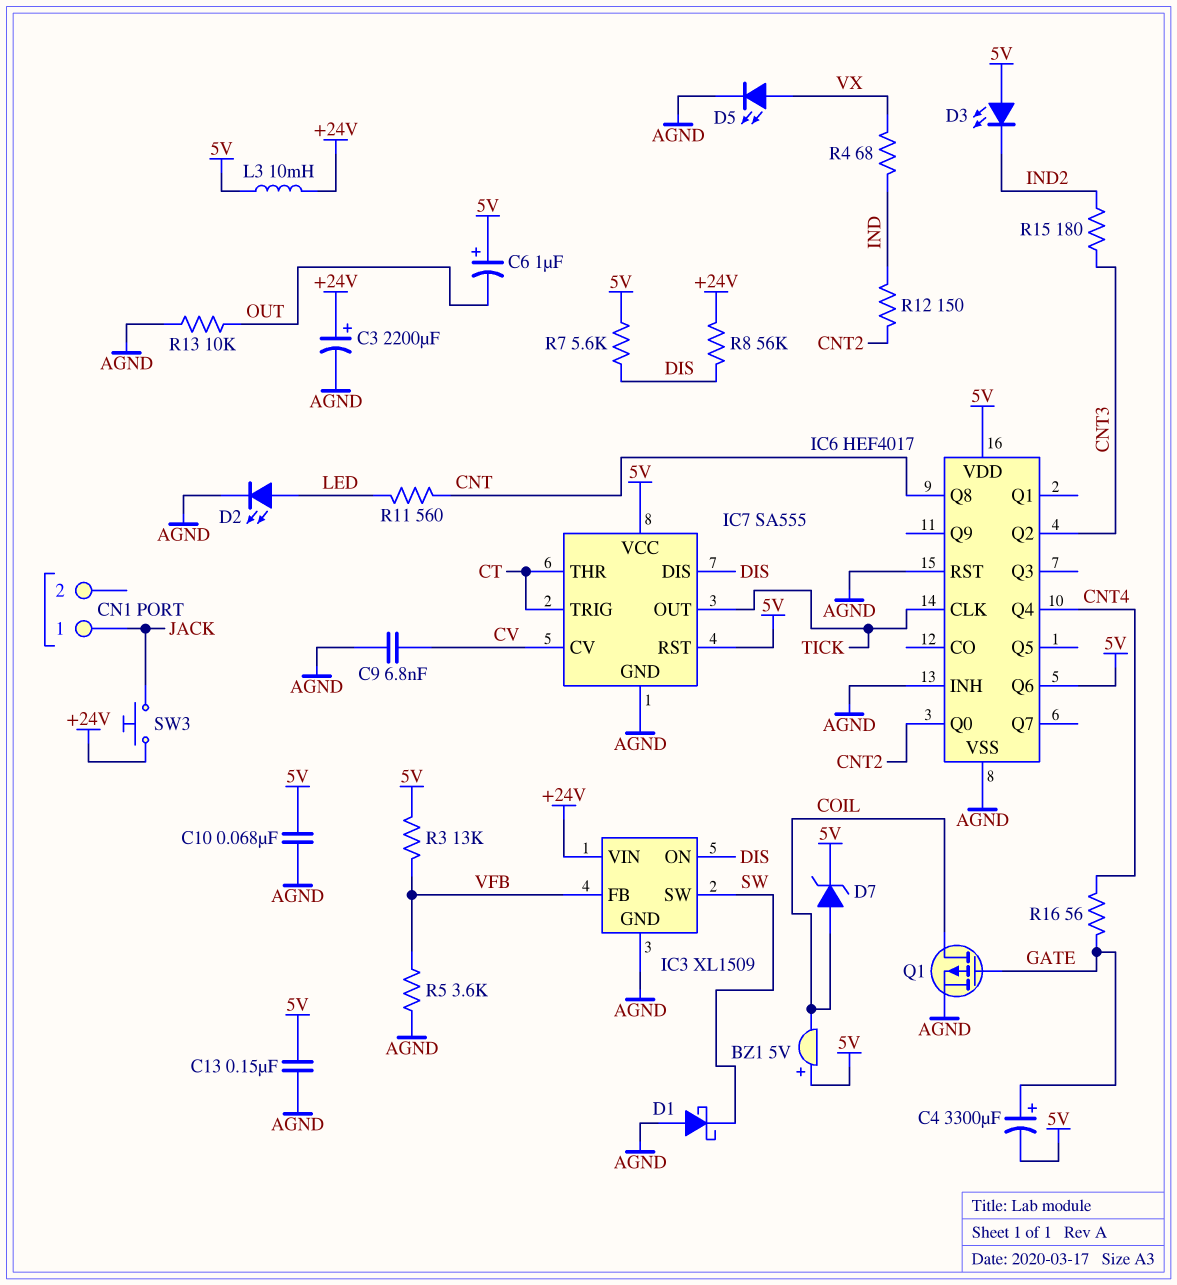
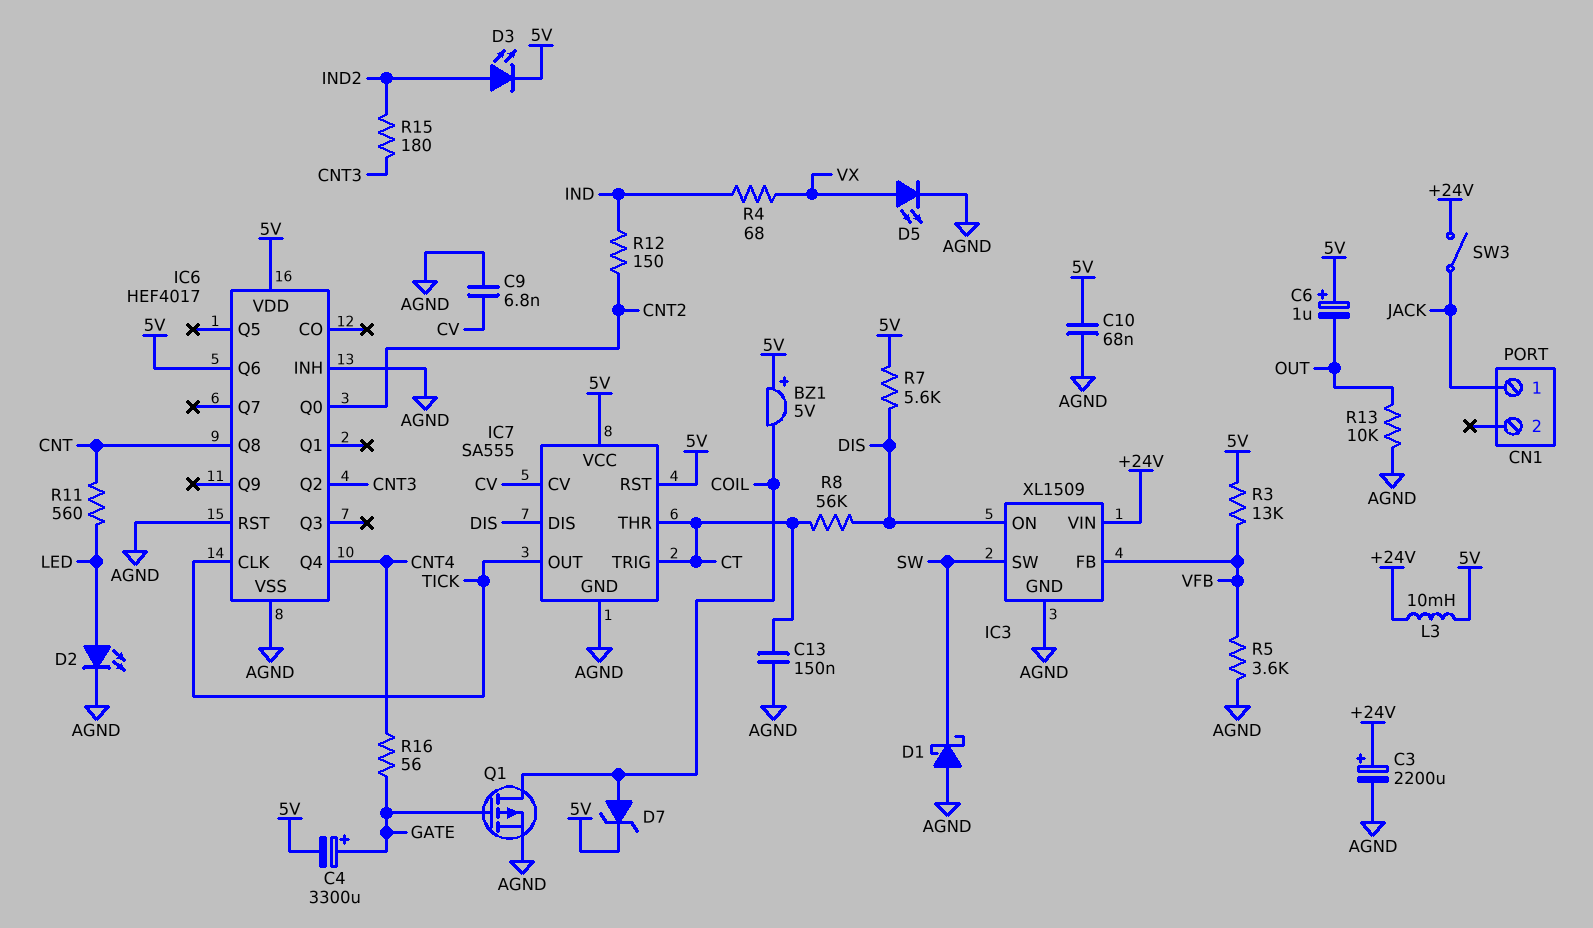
C13: 150nF (5V, AGND) -> 150nF (AGND, CT)
D3: LED (A 5V, K IND2) -> LED (A IND2, K 5V)
R8: 56k (+24V, DIS) -> 56k (CT, DIS)
SW3: button (+24V, JACK) -> switch (+24V, JACK)

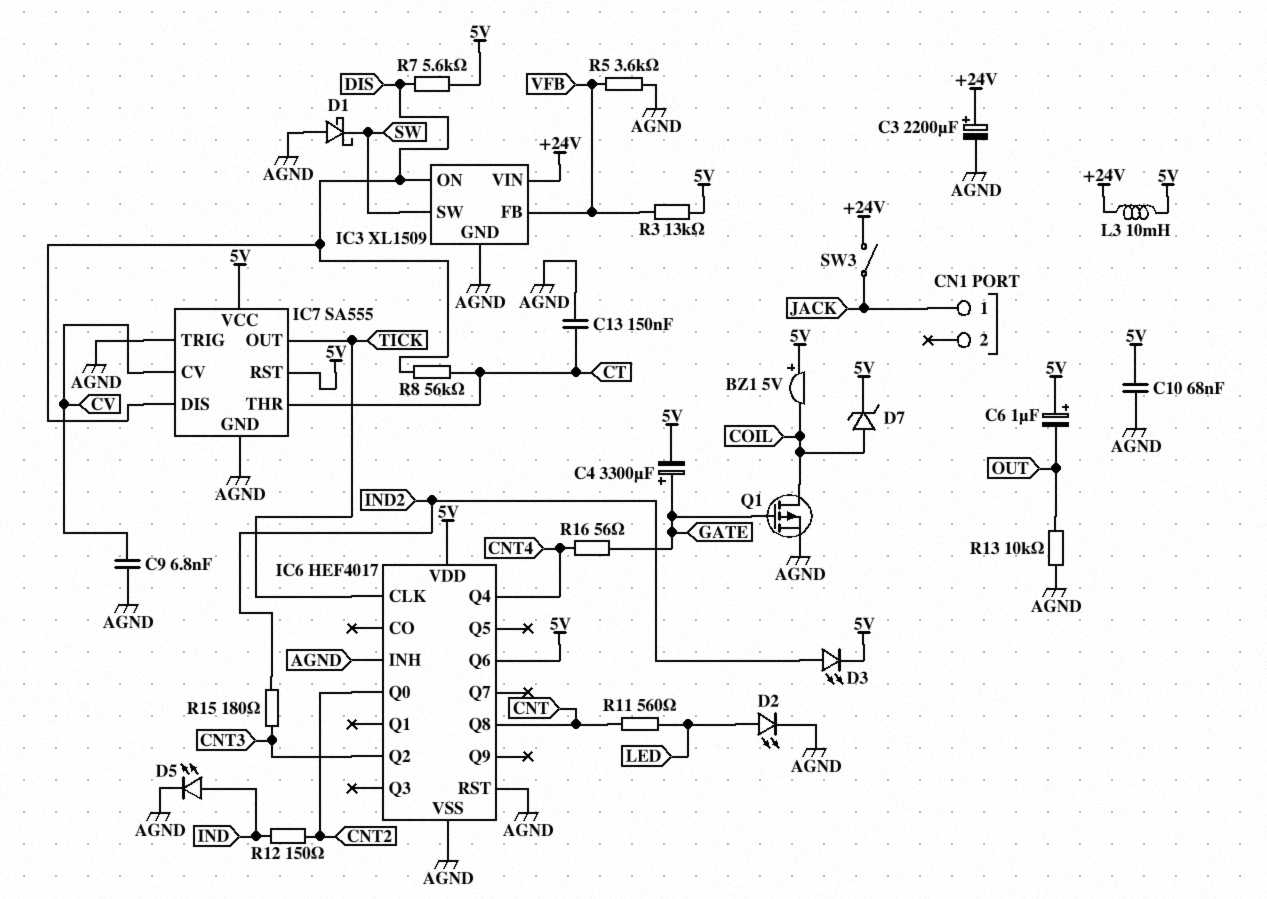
D5: LED (A VX, K AGND) -> LED (A IND, K AGND)
IC7 pin TRIG: CT -> AGND
R4: 68 (IND, VX) -> none

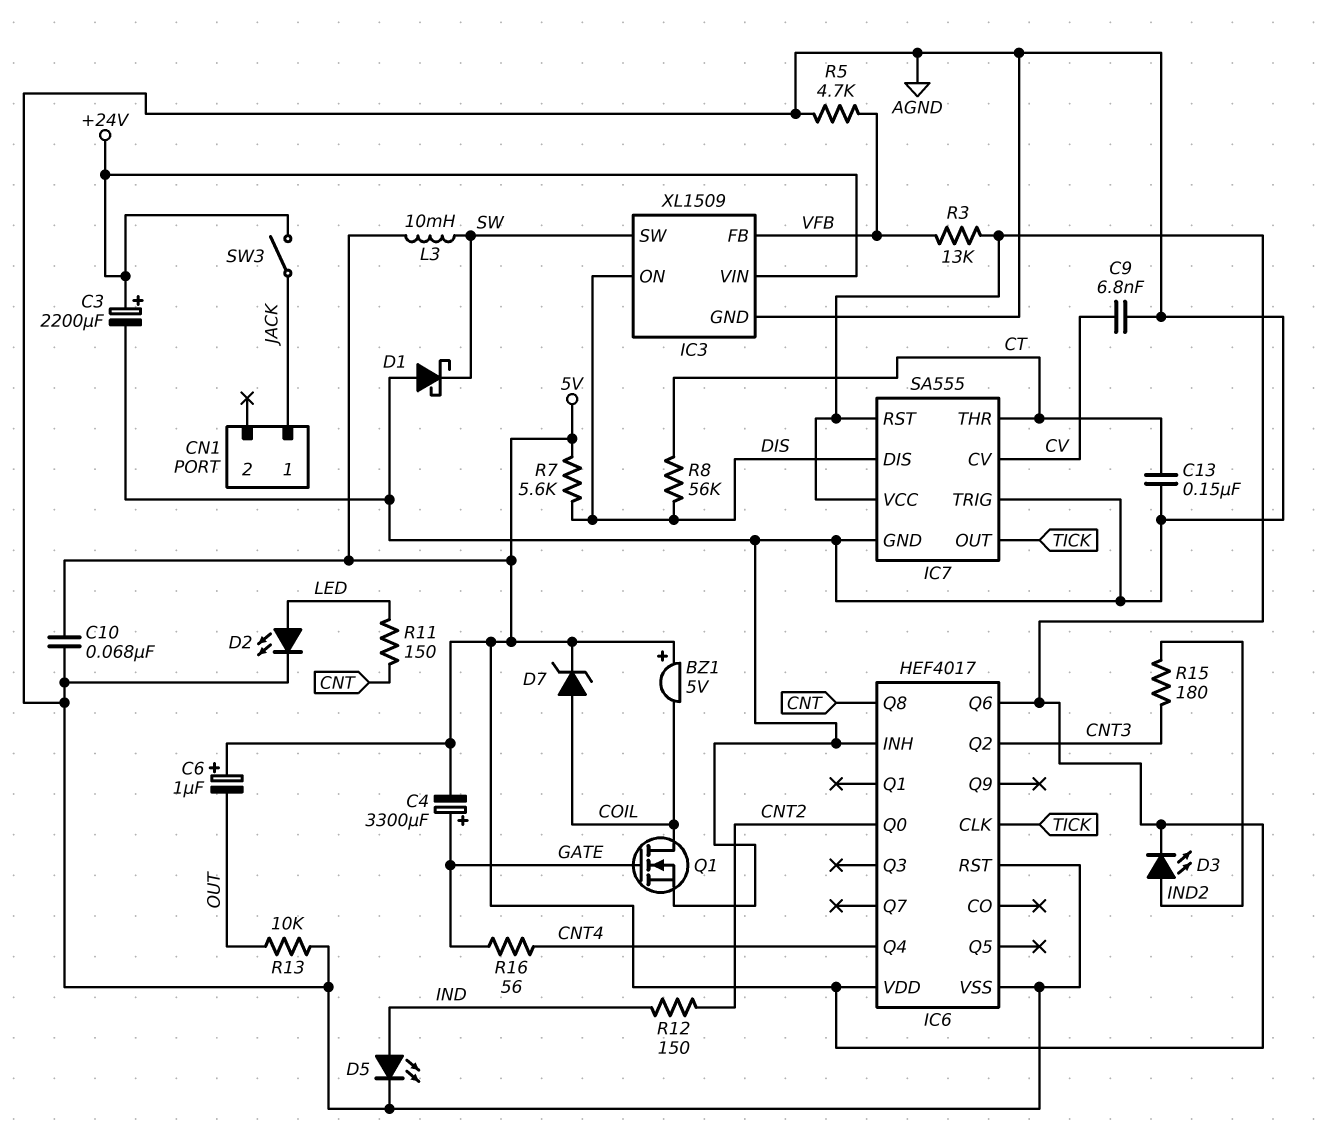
L3: 10mH (+24V, 5V) -> 10mH (5V, SW)
Q1: PMOS (G GATE, D COIL, S AGND) -> NMOS (G GATE, D COIL, S AGND)
R5: 3.6k (AGND, VFB) -> 4.7k (AGND, VFB)
R11: 560 (CNT, LED) -> 150 (CNT, LED)

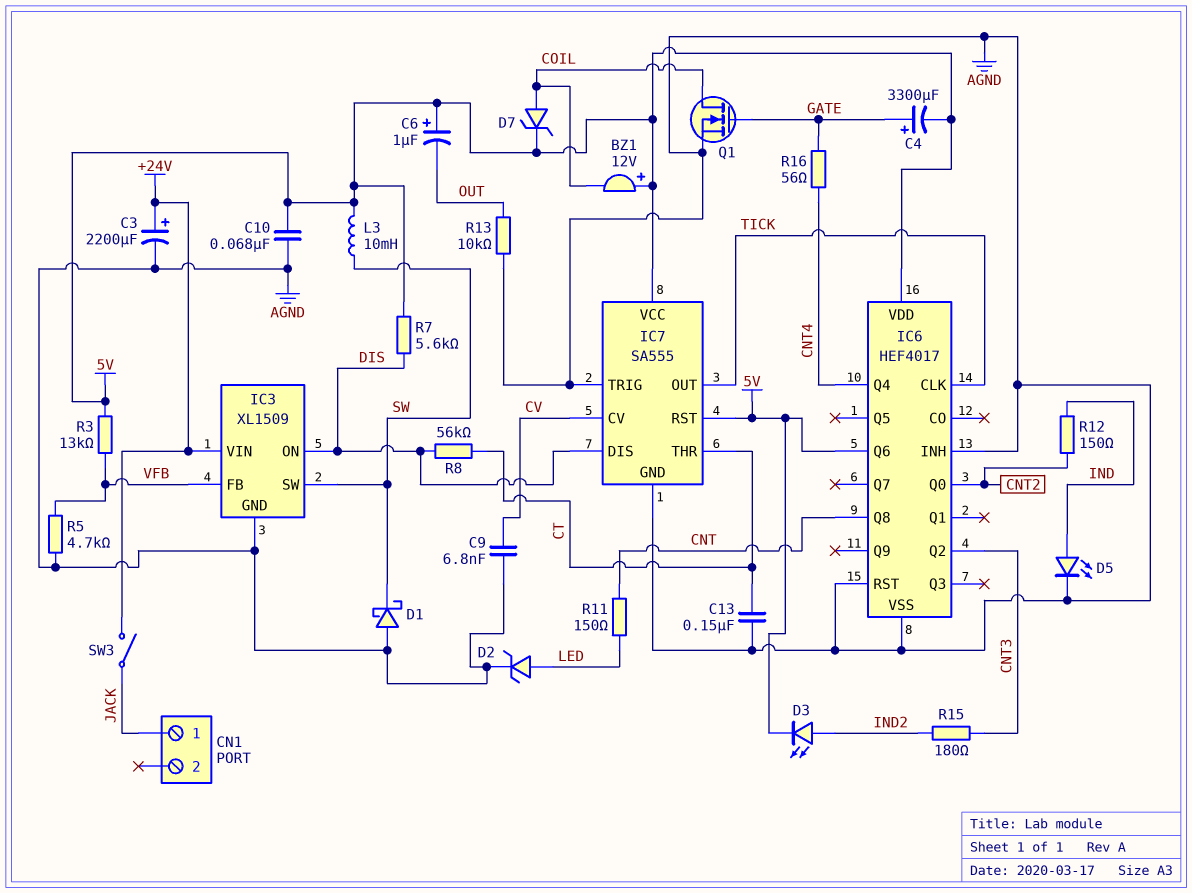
BZ1: buzzer 5V (plus 5V, minus COIL) -> buzzer 12V (plus 5V, minus COIL)
D2: LED (A LED, K AGND) -> zener (A LED, K AGND)

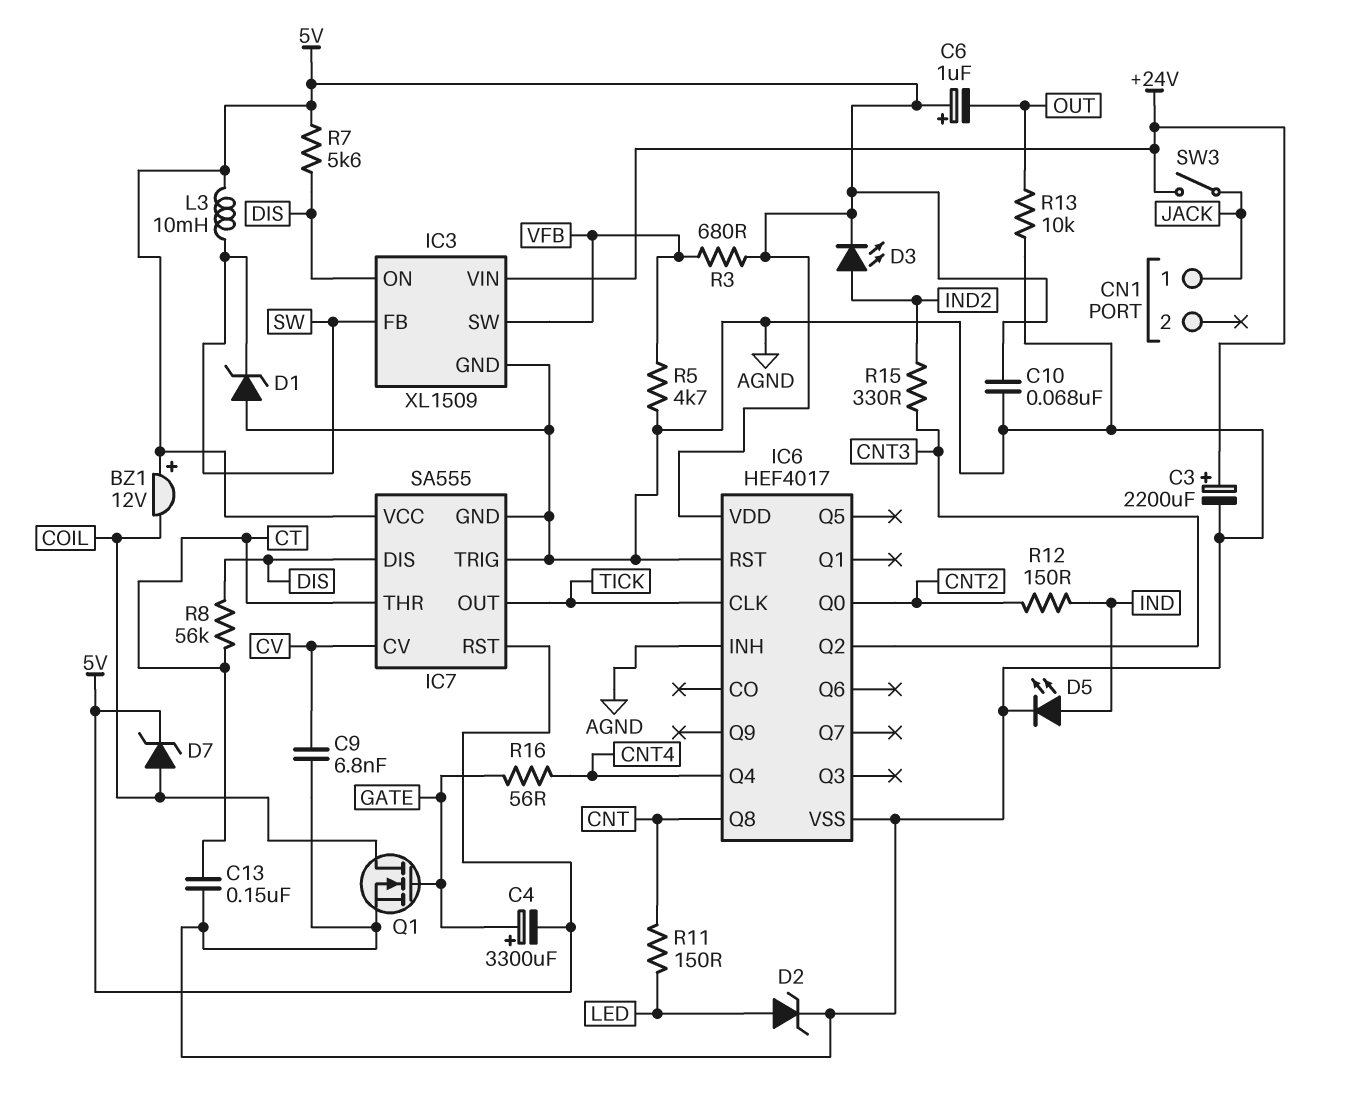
D1: schottky (A AGND, K SW) -> zener (A AGND, K SW)
IC3 pin FB: VFB -> SW
IC3 pin SW: SW -> VFB
IC6 pin Q6: 5V -> none
R3: 13k (5V, VFB) -> 680 (5V, VFB)
R15: 180 (CNT3, IND2) -> 330 (CNT3, IND2)

